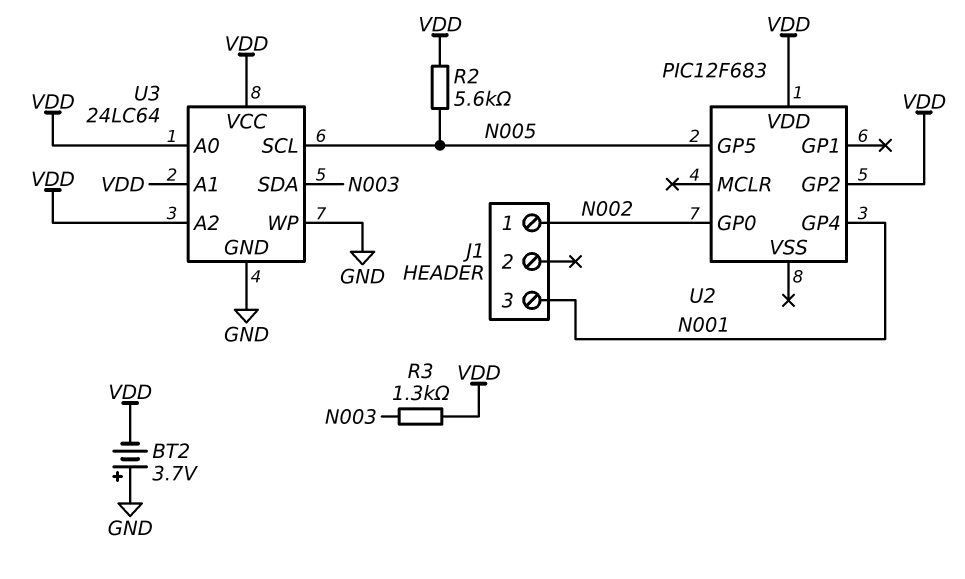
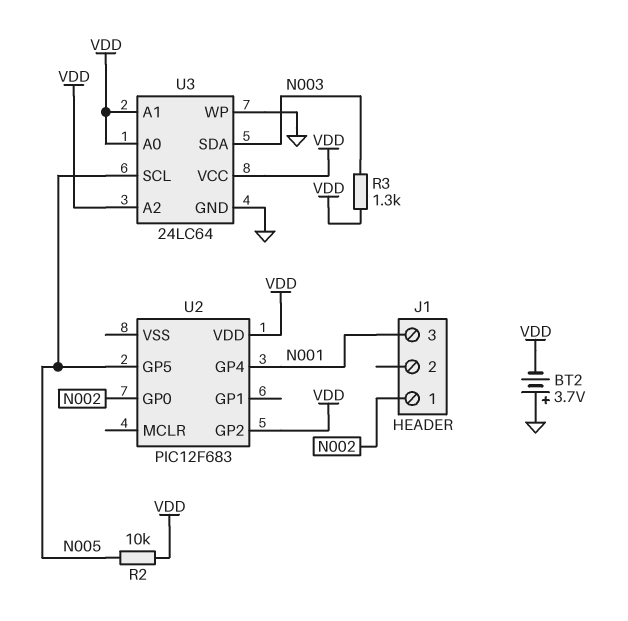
R2: 5.6k (N005, VDD) -> 10k (N005, VDD)

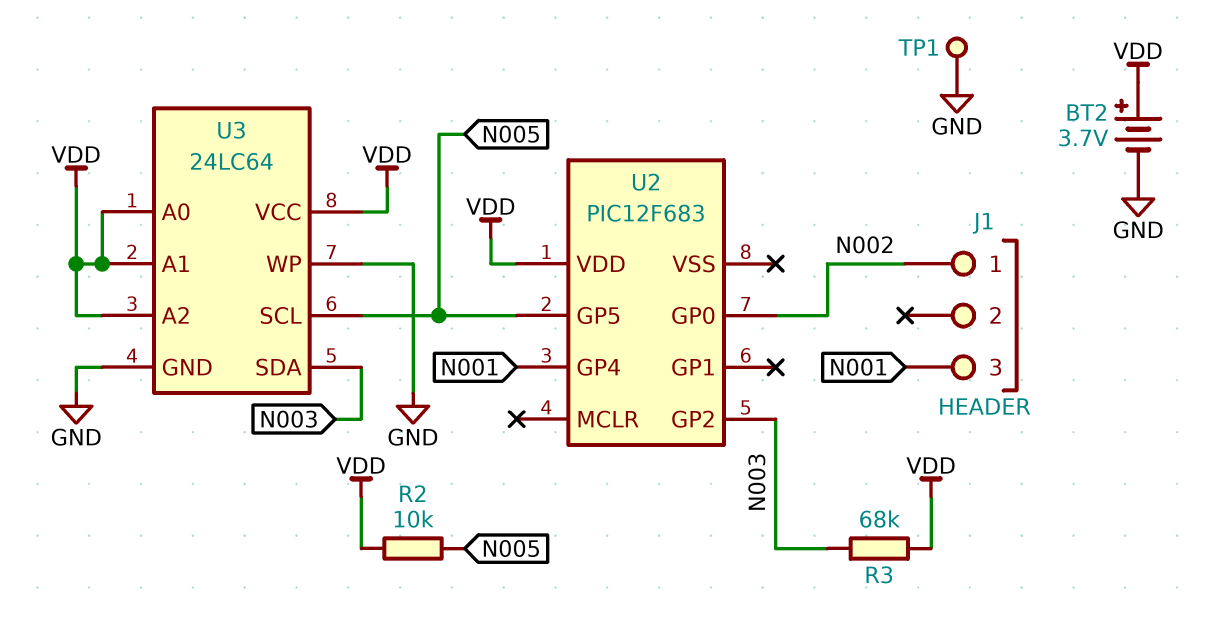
BT2: 3.7V (plus GND, minus VDD) -> 3.7V (plus VDD, minus GND)
R3: 1.3k (N003, VDD) -> 68k (N003, VDD)
TP1: none -> test point (GND)
U2 pin GP2: VDD -> N003

